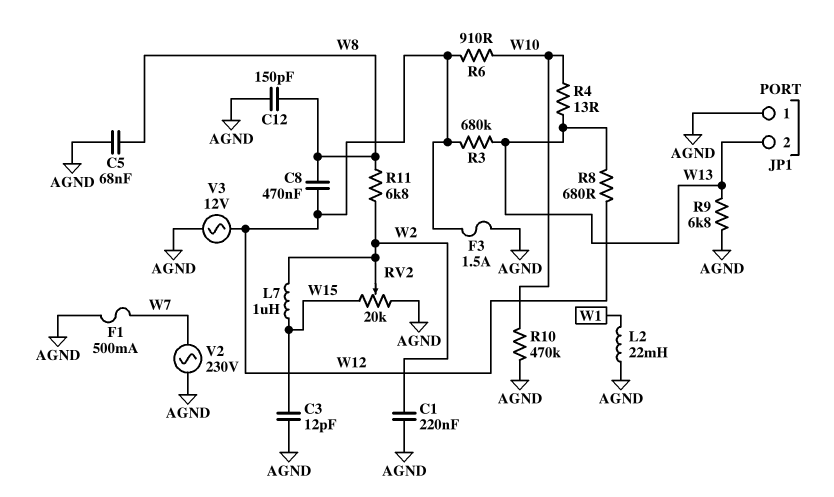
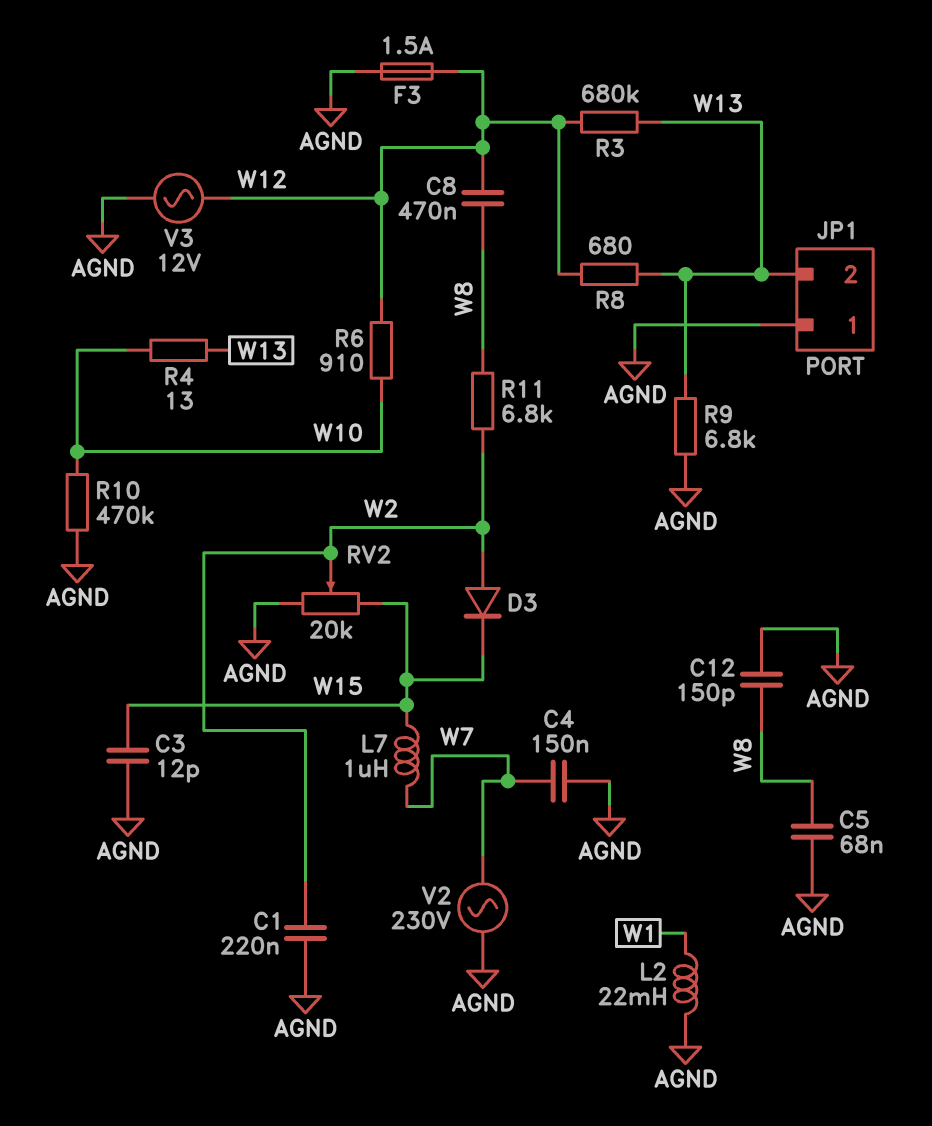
C4: none -> 150nF (AGND, W7)
D3: none -> diode (A W2, K W15)
F1: 500mA (AGND, W7) -> none
L7: 1uH (W2, W15) -> 1uH (W7, W15)

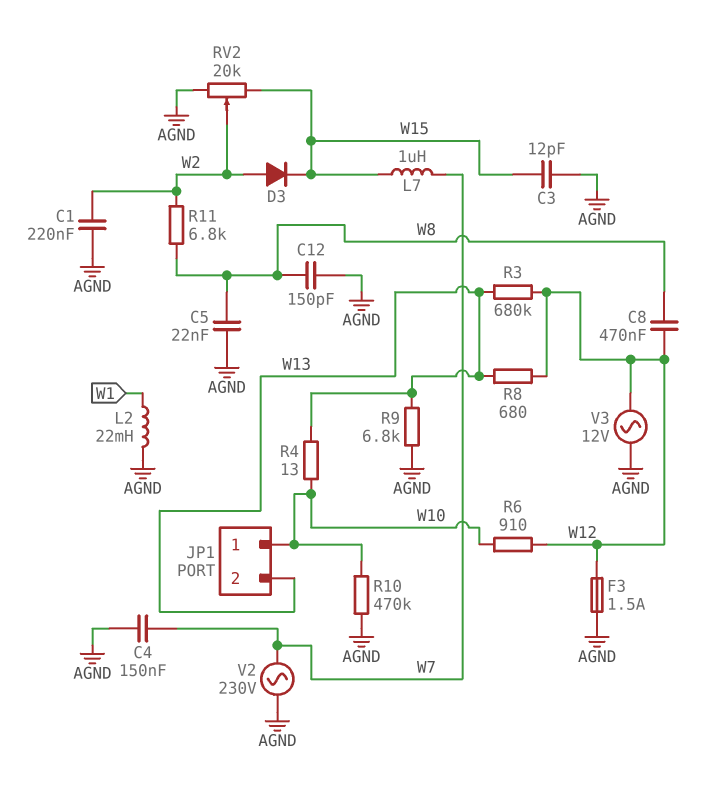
C5: 68nF (AGND, W8) -> 22nF (AGND, W8)
JP1 pin 1: AGND -> W10

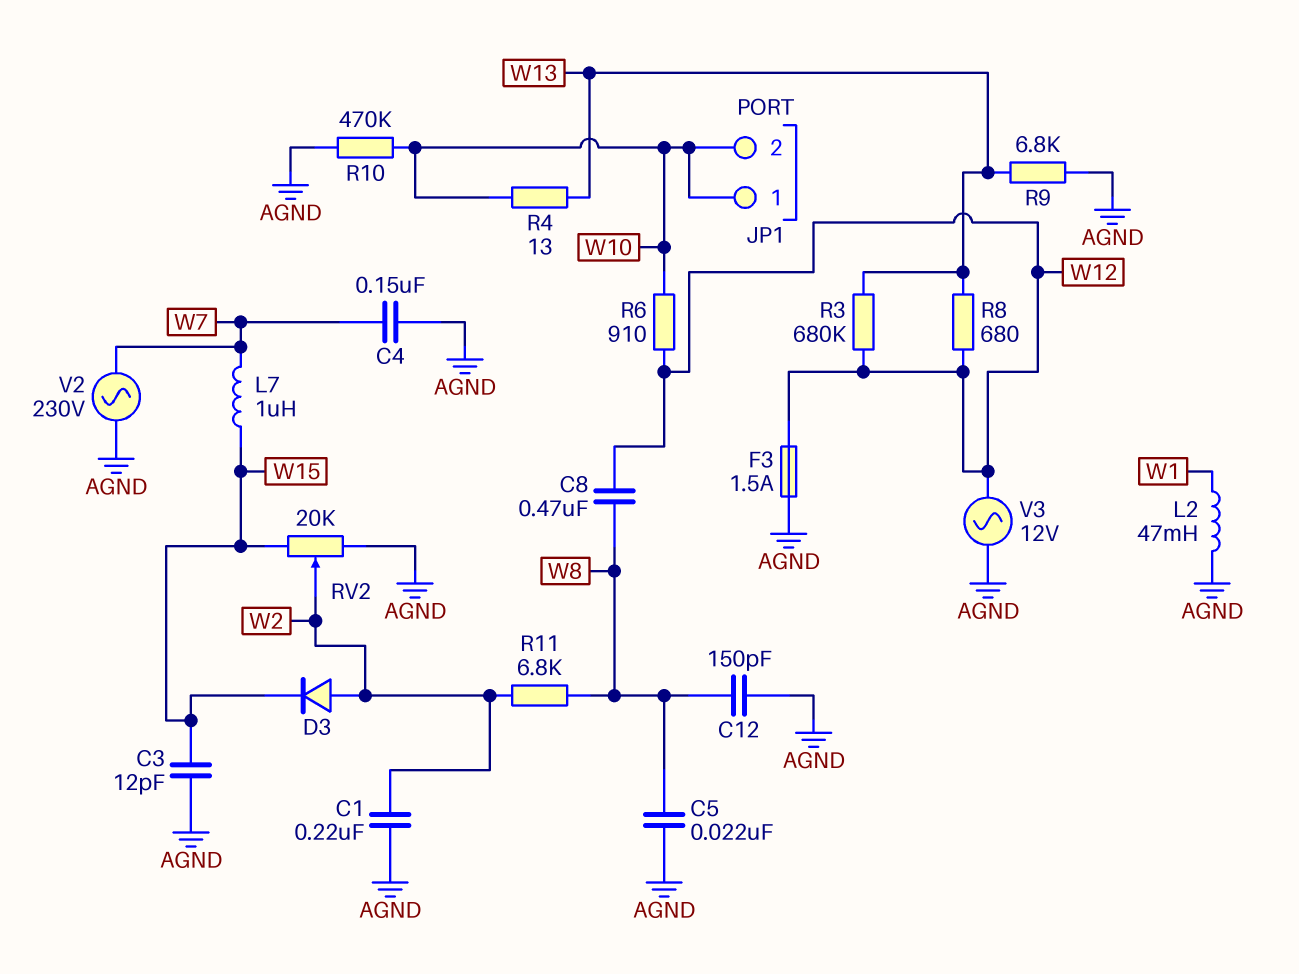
JP1 pin 2: W13 -> W10
L2: 22mH (AGND, W1) -> 47mH (AGND, W1)

